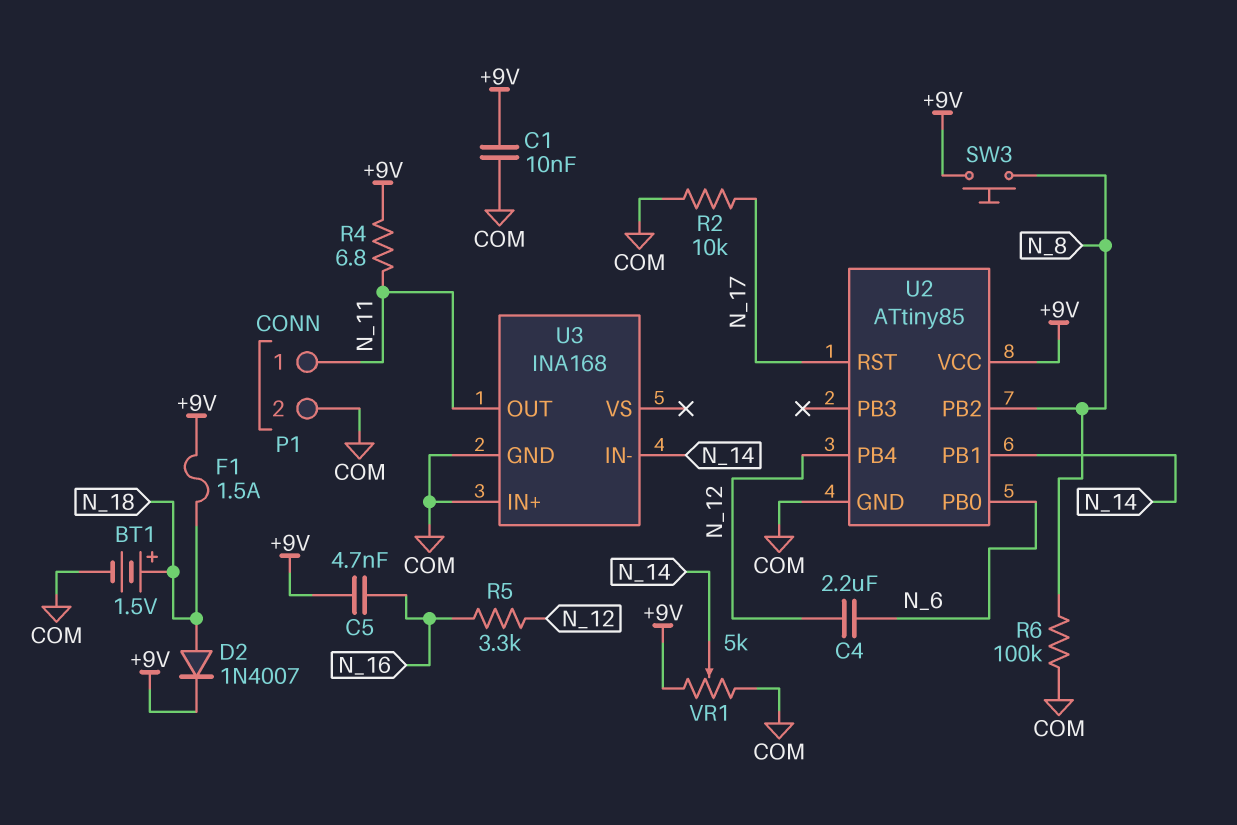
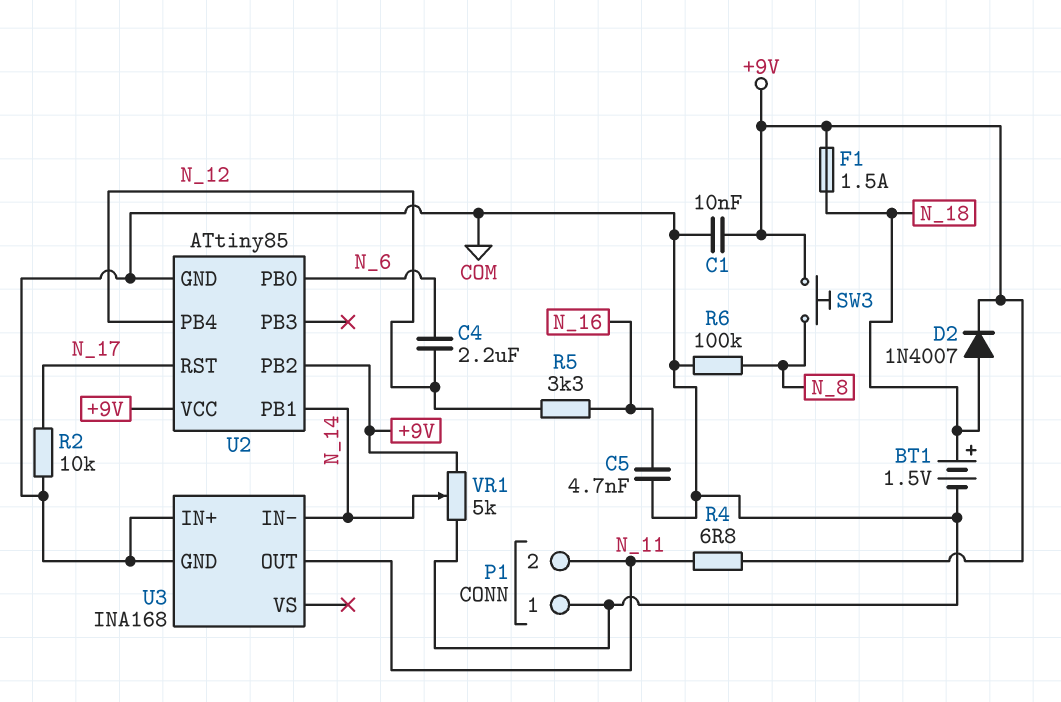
C5: 4.7nF (+9V, N_16) -> 4.7nF (COM, N_16)
P1 pin 1: N_11 -> COM
P1 pin 2: COM -> N_11
U2 pin PB2: N_8 -> +9V

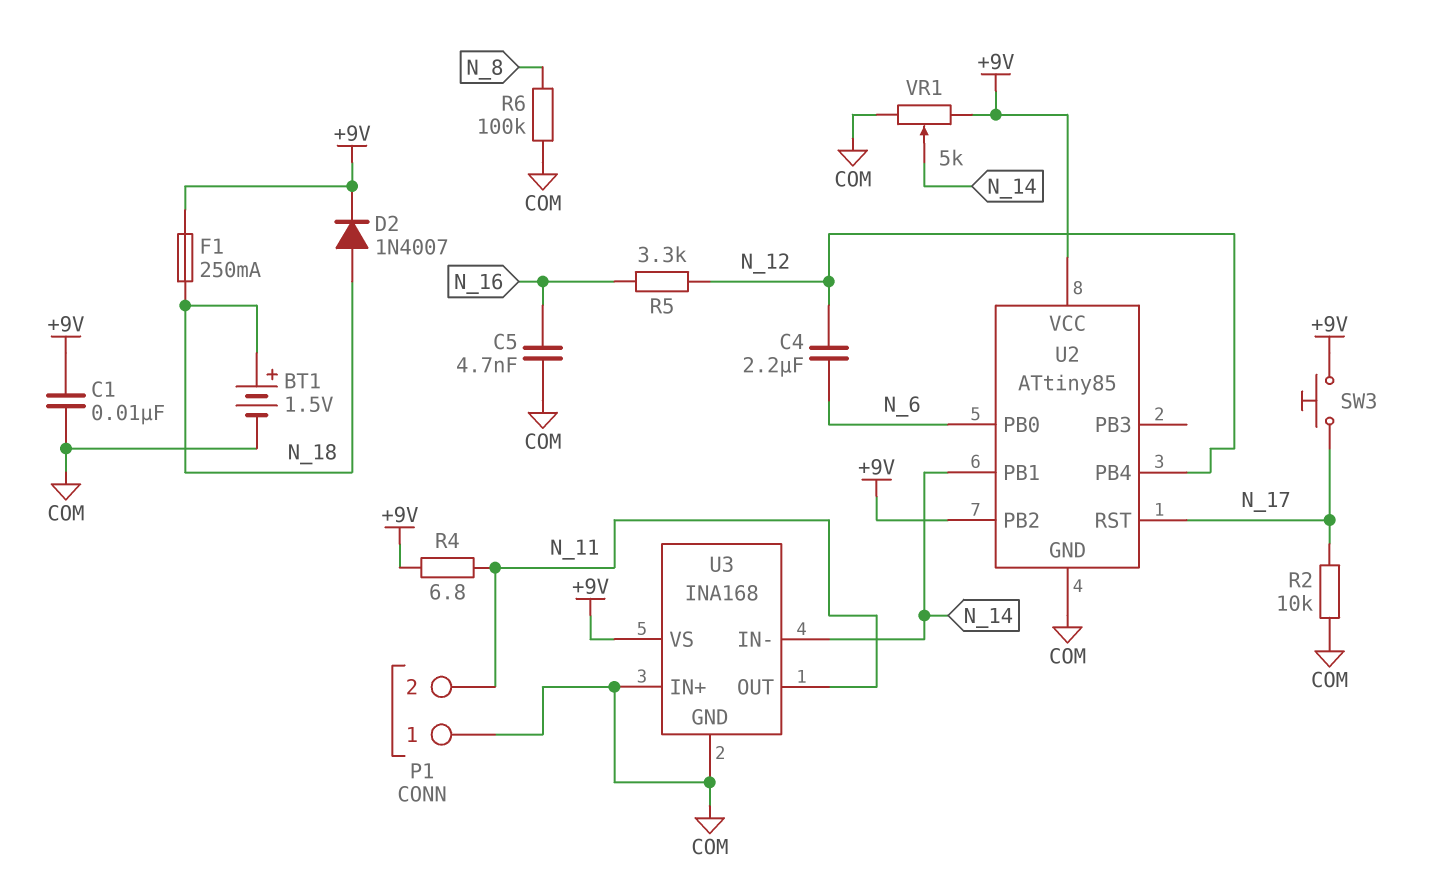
F1: 1.5A (+9V, N_18) -> 250mA (+9V, N_18)
SW3: button (+9V, N_8) -> button (+9V, N_17)
U3 pin VS: none -> +9V

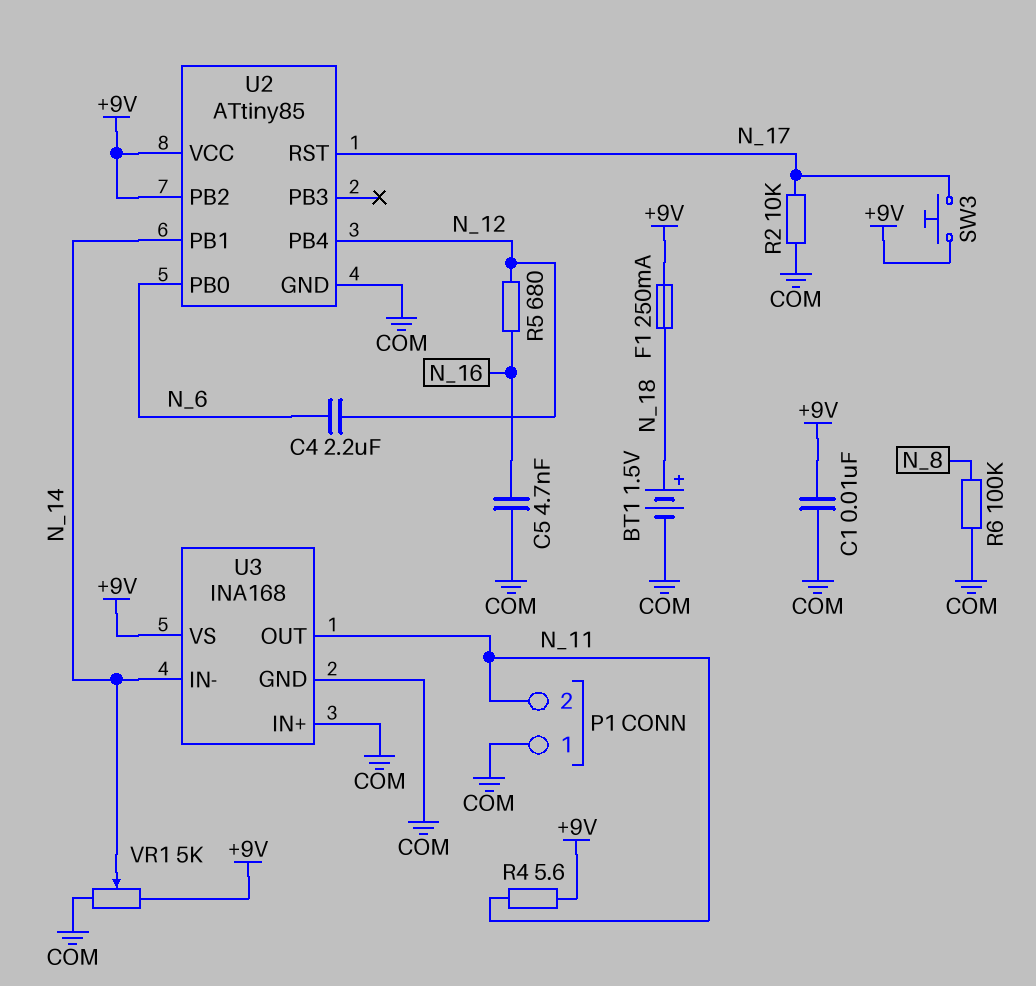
D2: diode 1N4007 (A N_18, K +9V) -> none
R4: 6.8 (+9V, N_11) -> 5.6 (+9V, N_11)
R5: 3.3k (N_12, N_16) -> 680 (N_12, N_16)

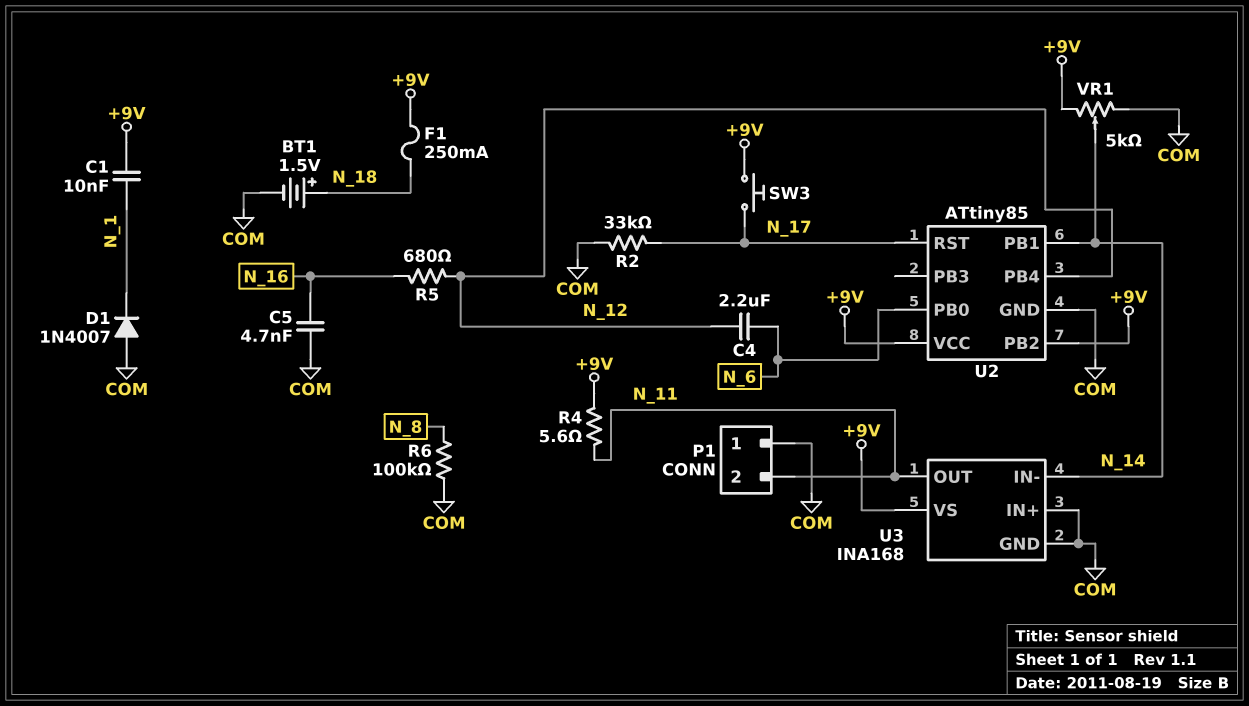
C1: 10nF (+9V, COM) -> 10nF (+9V, N_1)
D1: none -> diode 1N4007 (A COM, K N_1)
R2: 10k (COM, N_17) -> 33k (COM, N_17)

